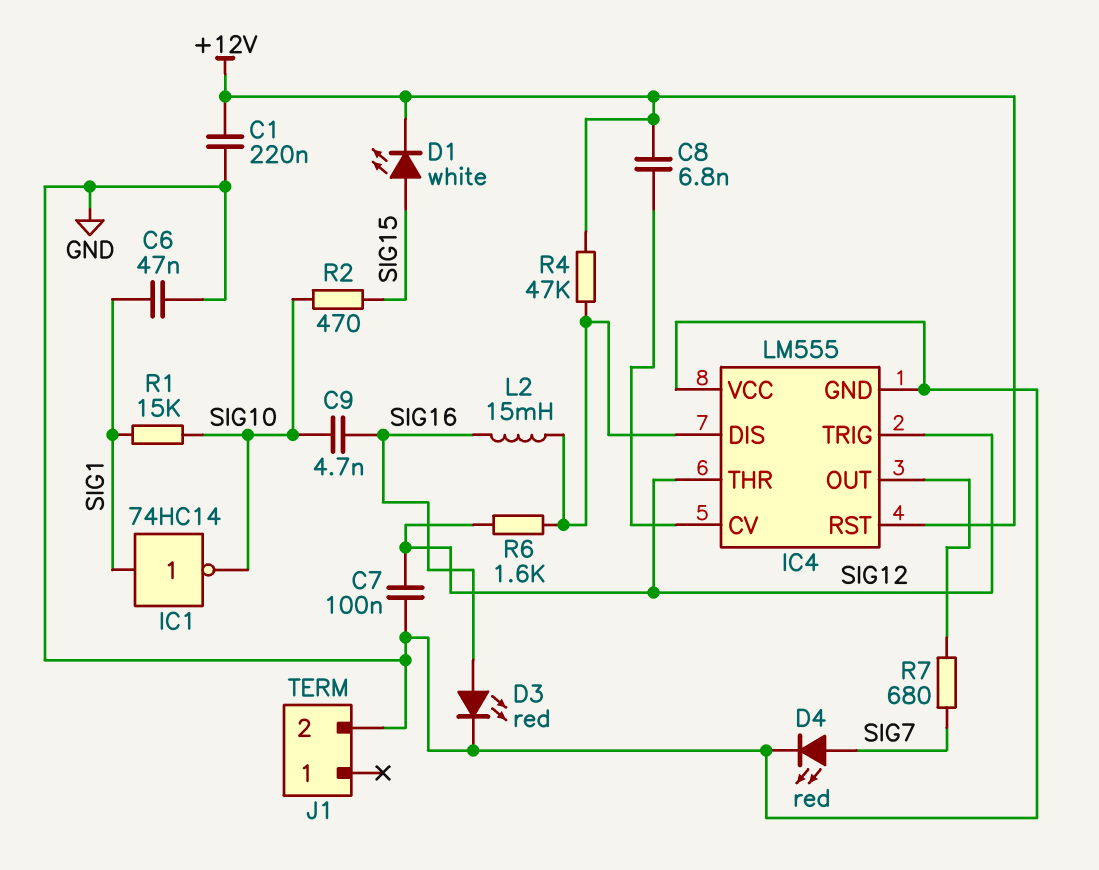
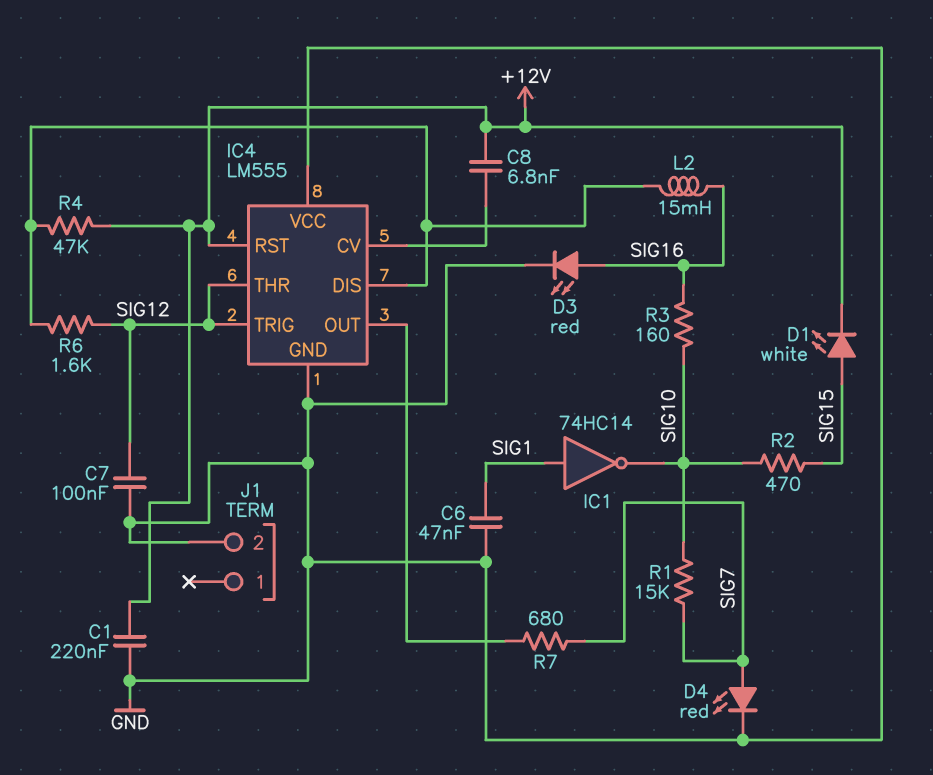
C9: 4.7nF (SIG10, SIG16) -> none
R1: 15k (SIG1, SIG10) -> 15k (SIG7, SIG10)
R3: none -> 160 (SIG10, SIG16)

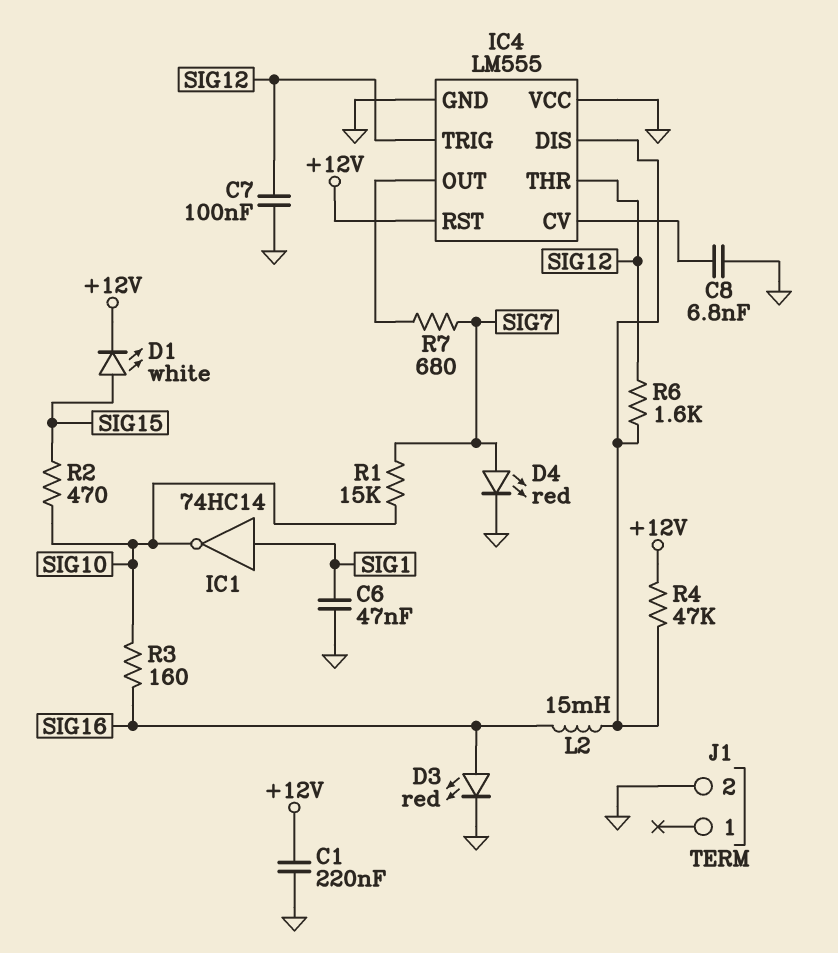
C8: 6.8nF (+12V, IC4/CV) -> 6.8nF (GND, IC4/CV)

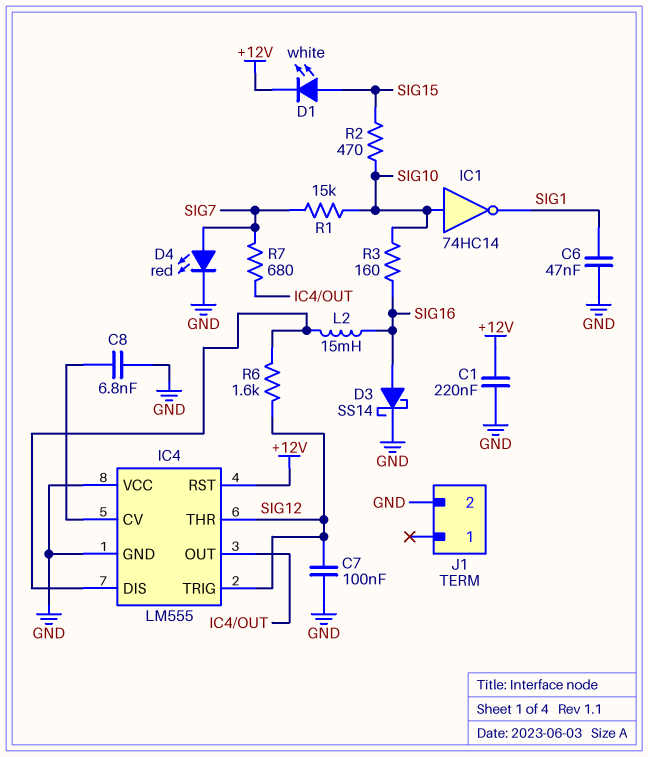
D3: LED red (A SIG16, K GND) -> schottky SS14 (A SIG16, K GND)
IC1: NOT 74HC14 (in SIG1, out SIG10) -> NOT 74HC14 (in SIG10, out SIG1)
R4: 47k (+12V, IC4/DIS) -> none

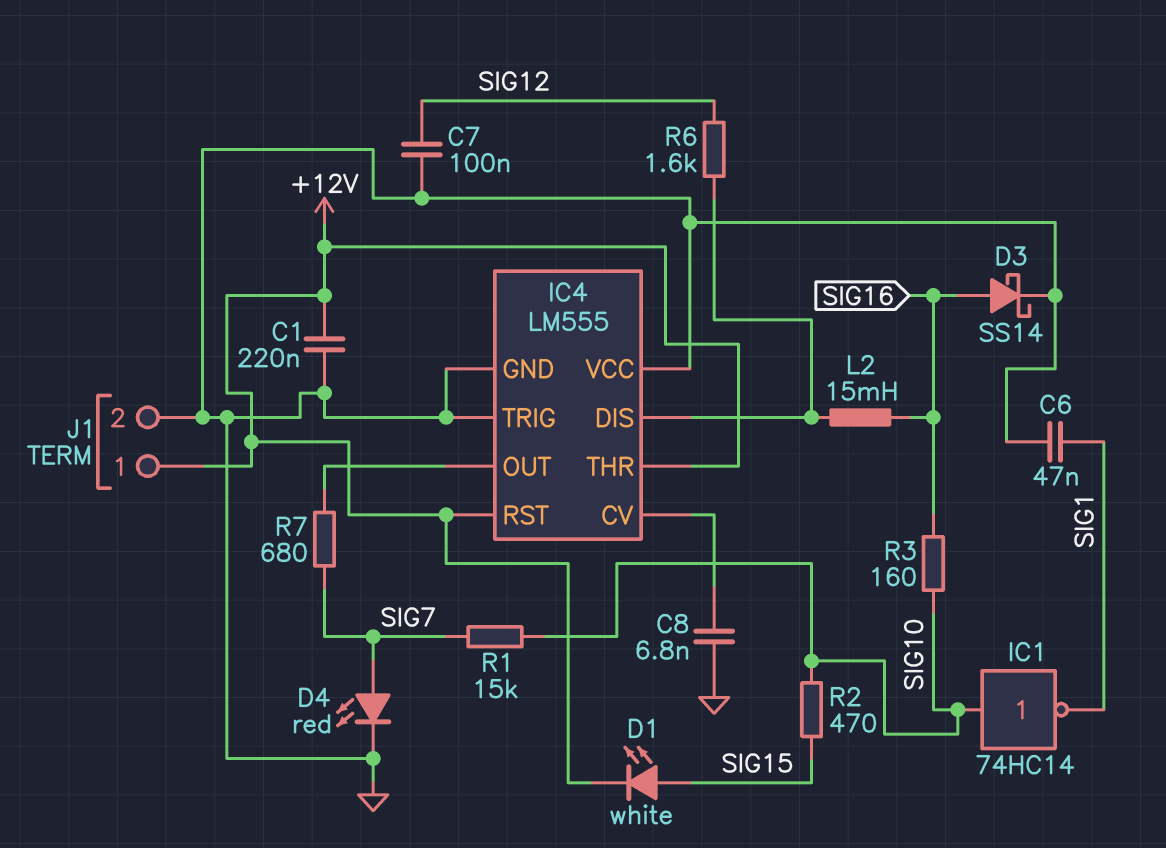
IC4 pin THR: SIG12 -> +12V
IC4 pin TRIG: SIG12 -> GND
J1 pin 1: none -> +12V

